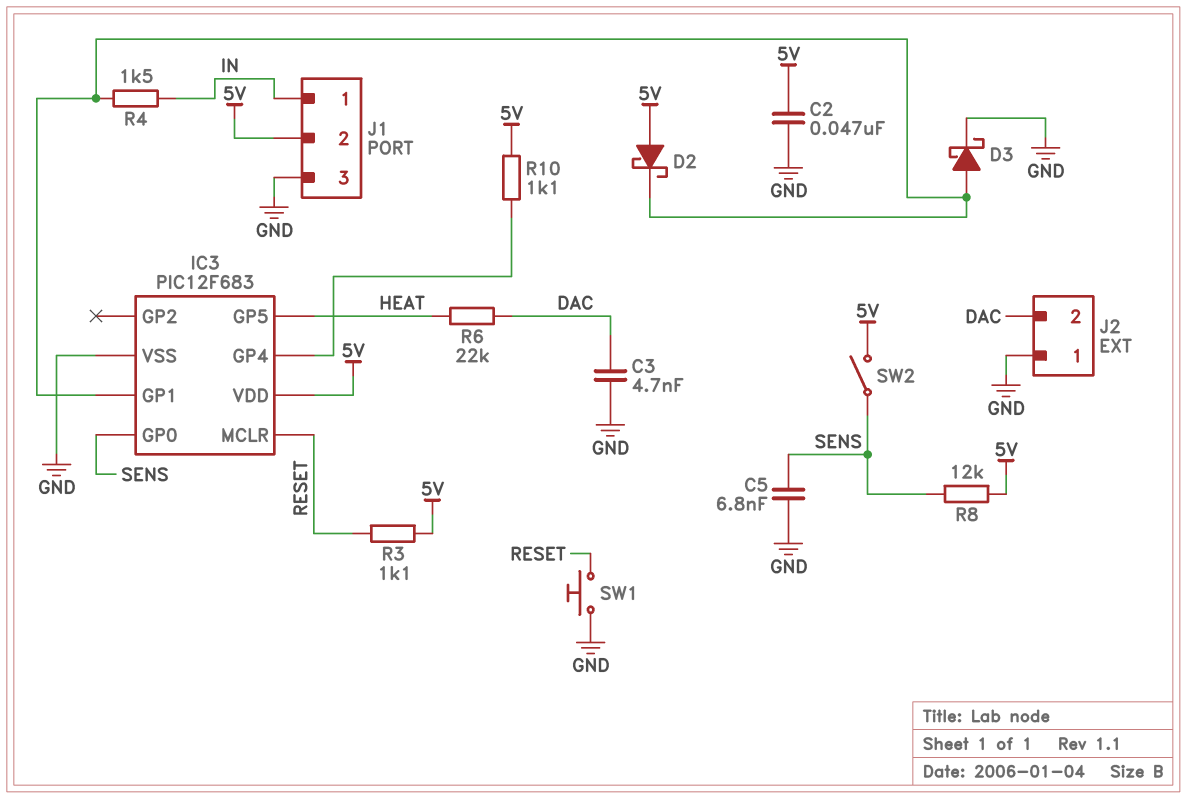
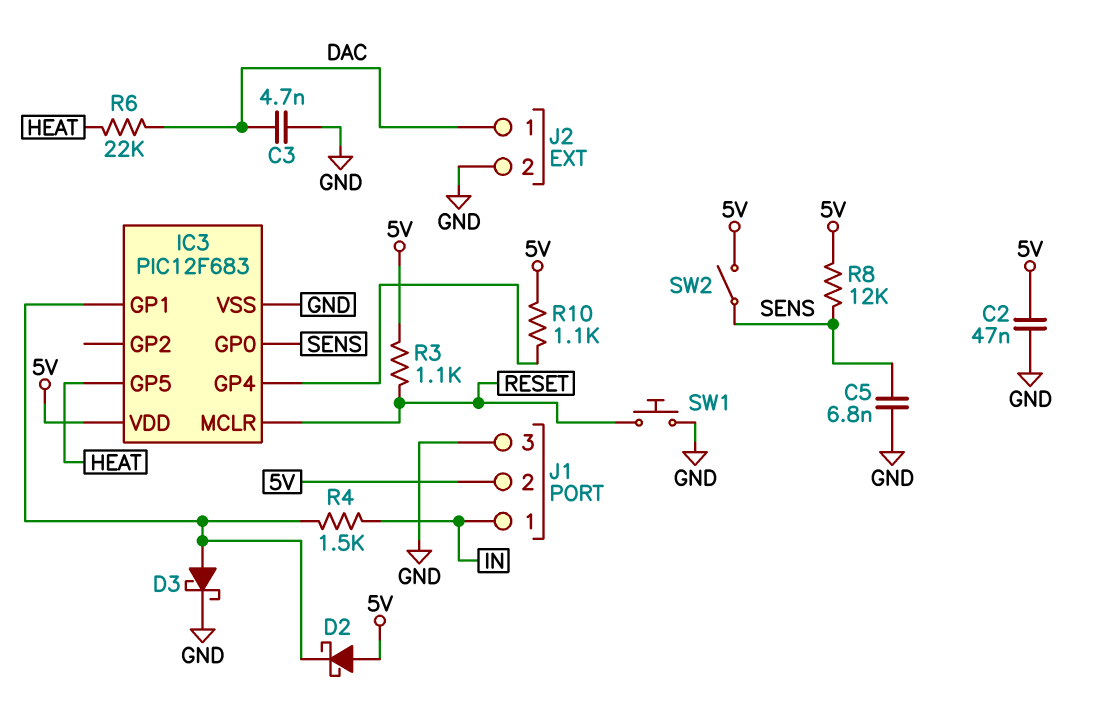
J2 pin 1: GND -> DAC
J2 pin 2: DAC -> GND

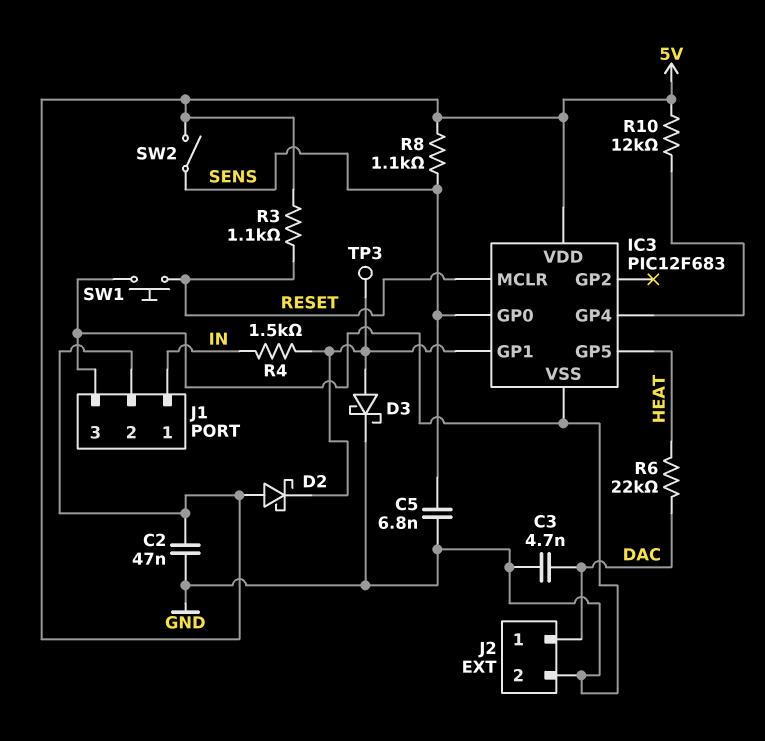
R8: 12k (5V, SENS) -> 1.1k (5V, SENS)
R10: 1.1k (5V, IC3/GP4) -> 12k (5V, IC3/GP4)
TP3: none -> test point (IC3/GP1)

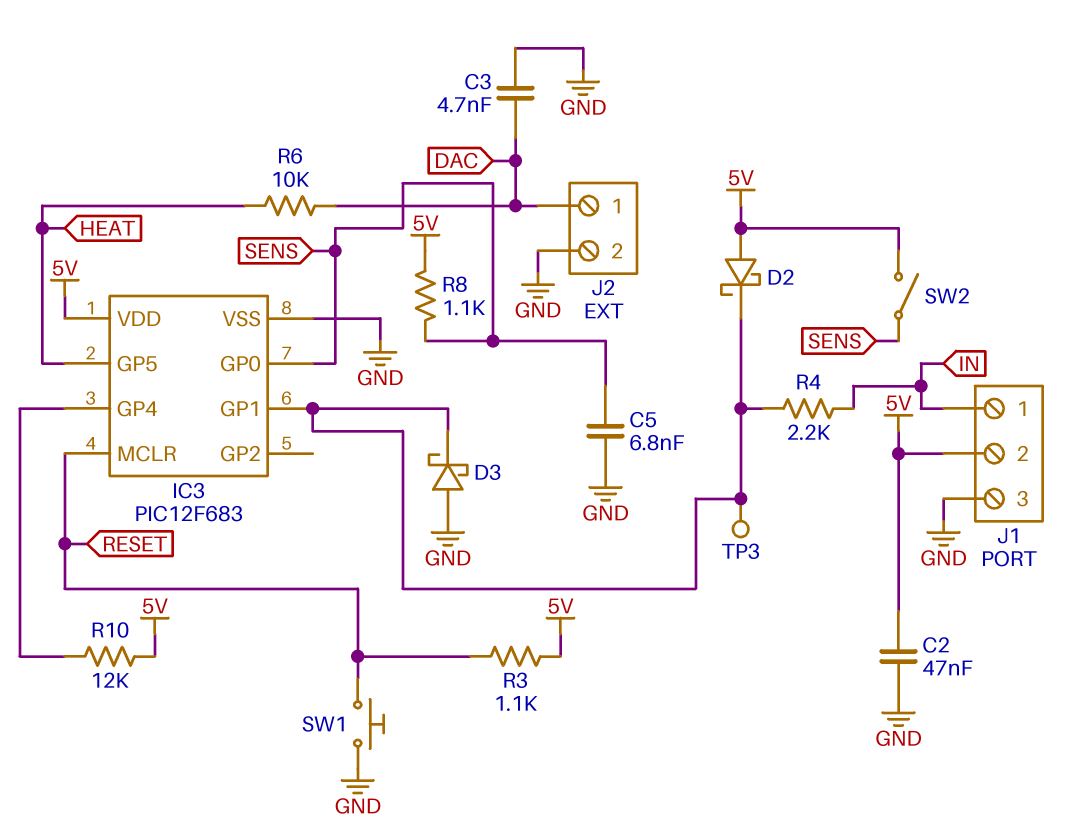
D3: schottky (A IC3/GP1, K GND) -> schottky (A GND, K IC3/GP1)
R4: 1.5k (IC3/GP1, IN) -> 2.2k (IC3/GP1, IN)
R6: 22k (DAC, HEAT) -> 10k (DAC, HEAT)

